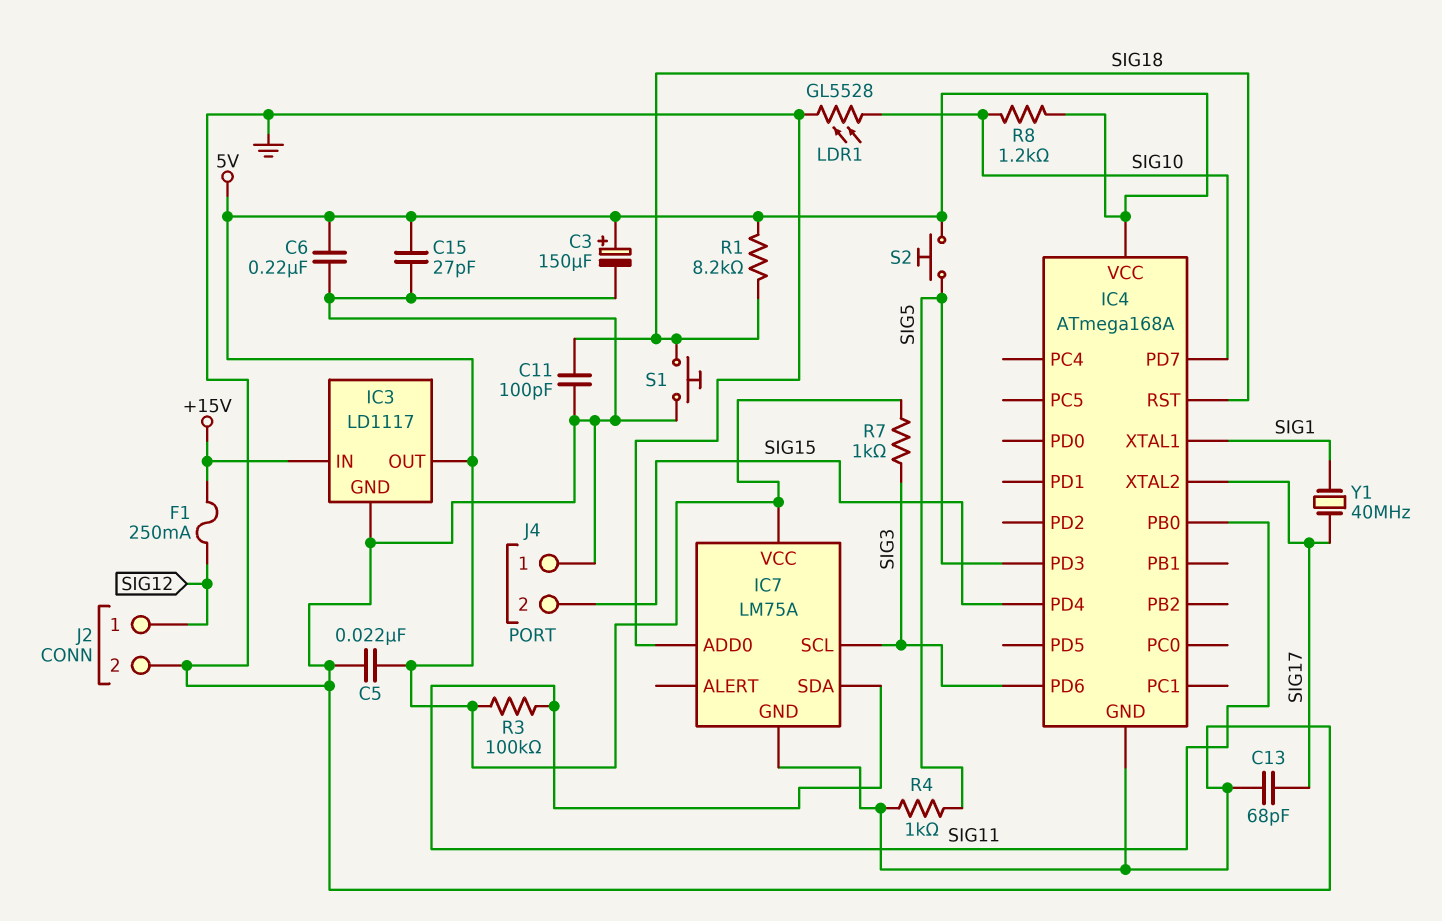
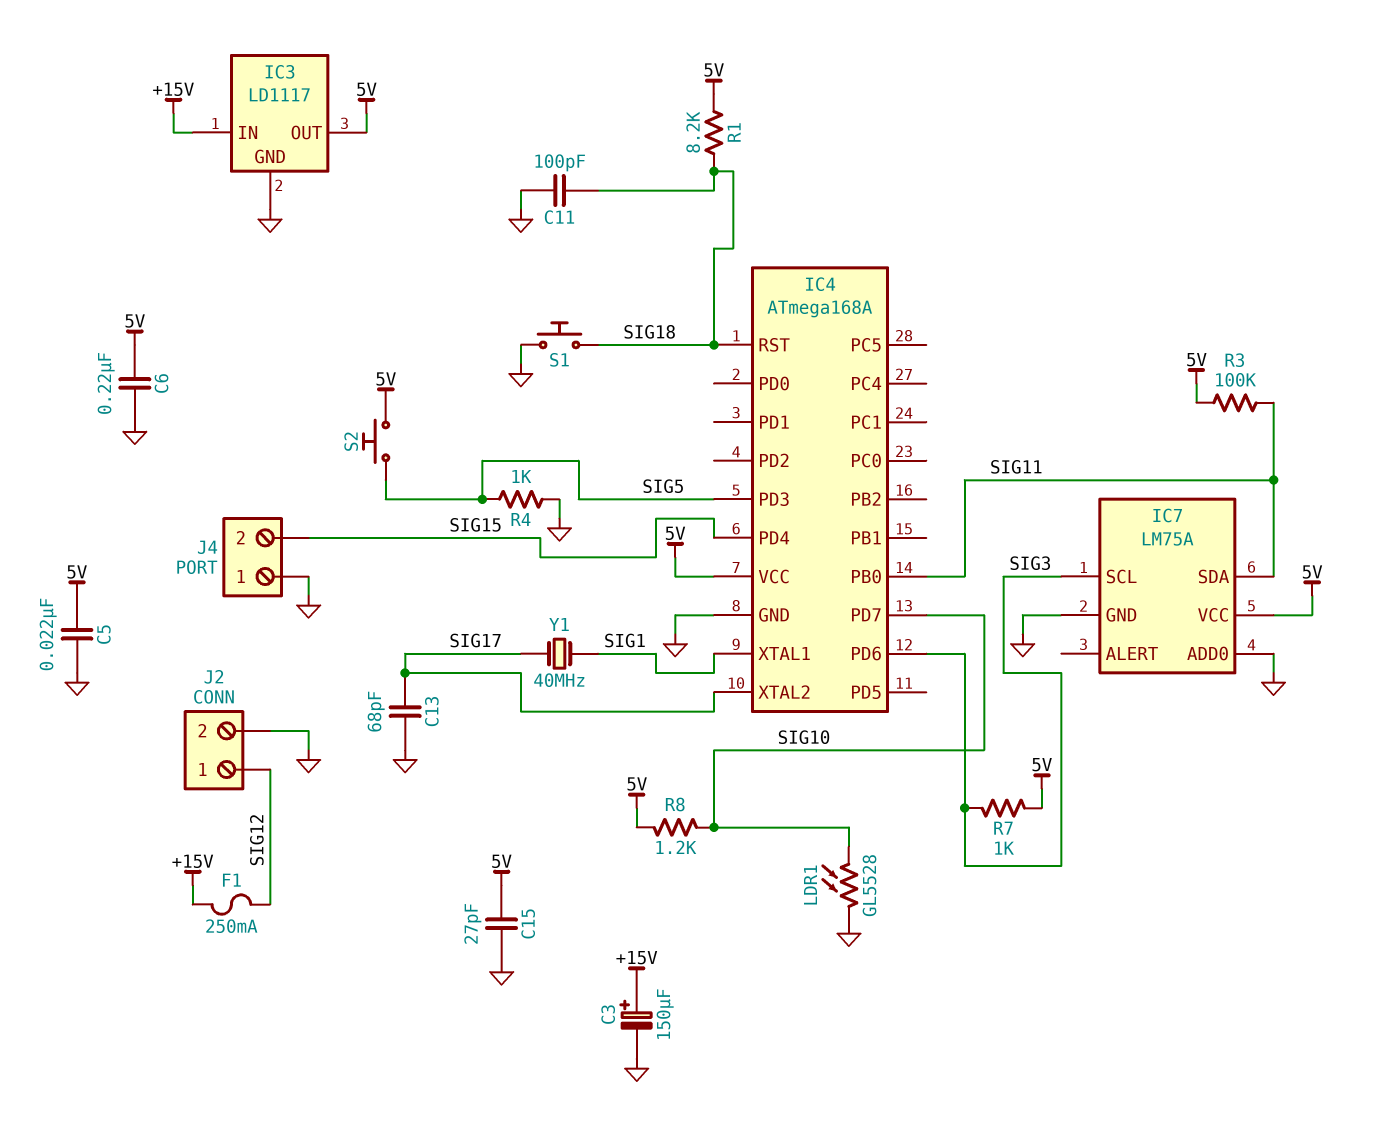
C3: 150uF (plus 5V, minus GND) -> 150uF (plus +15V, minus GND)

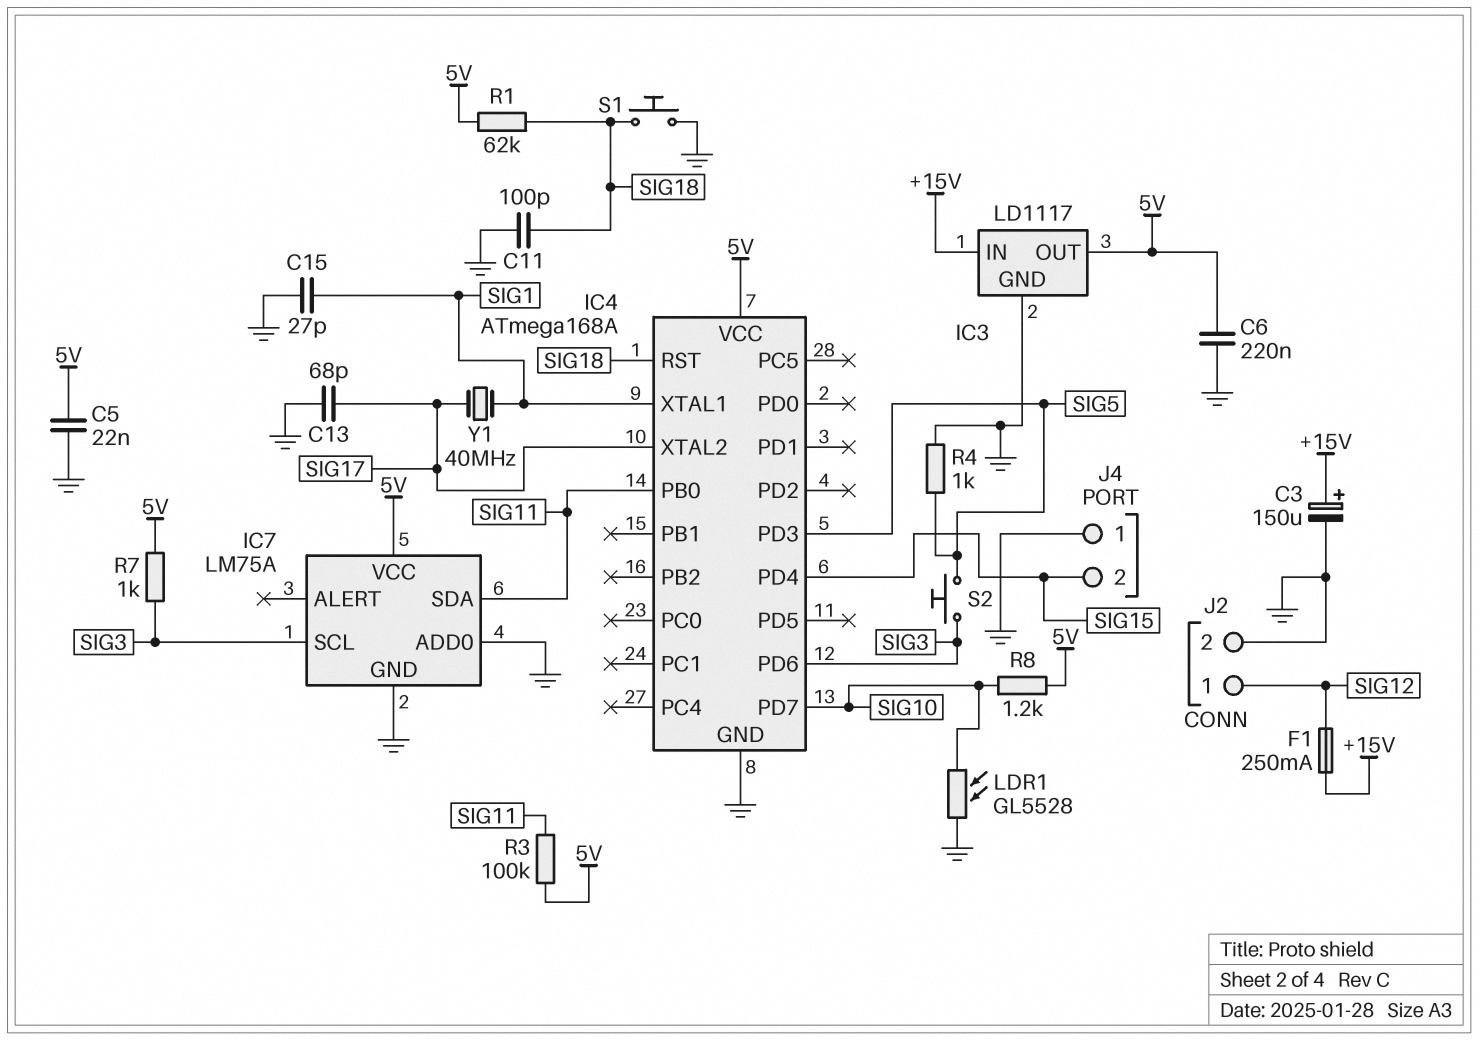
C15: 27pF (5V, GND) -> 27pF (GND, SIG1)
R1: 8.2k (5V, SIG18) -> 62k (5V, SIG18)
S2: button (5V, SIG5) -> button (SIG3, SIG5)

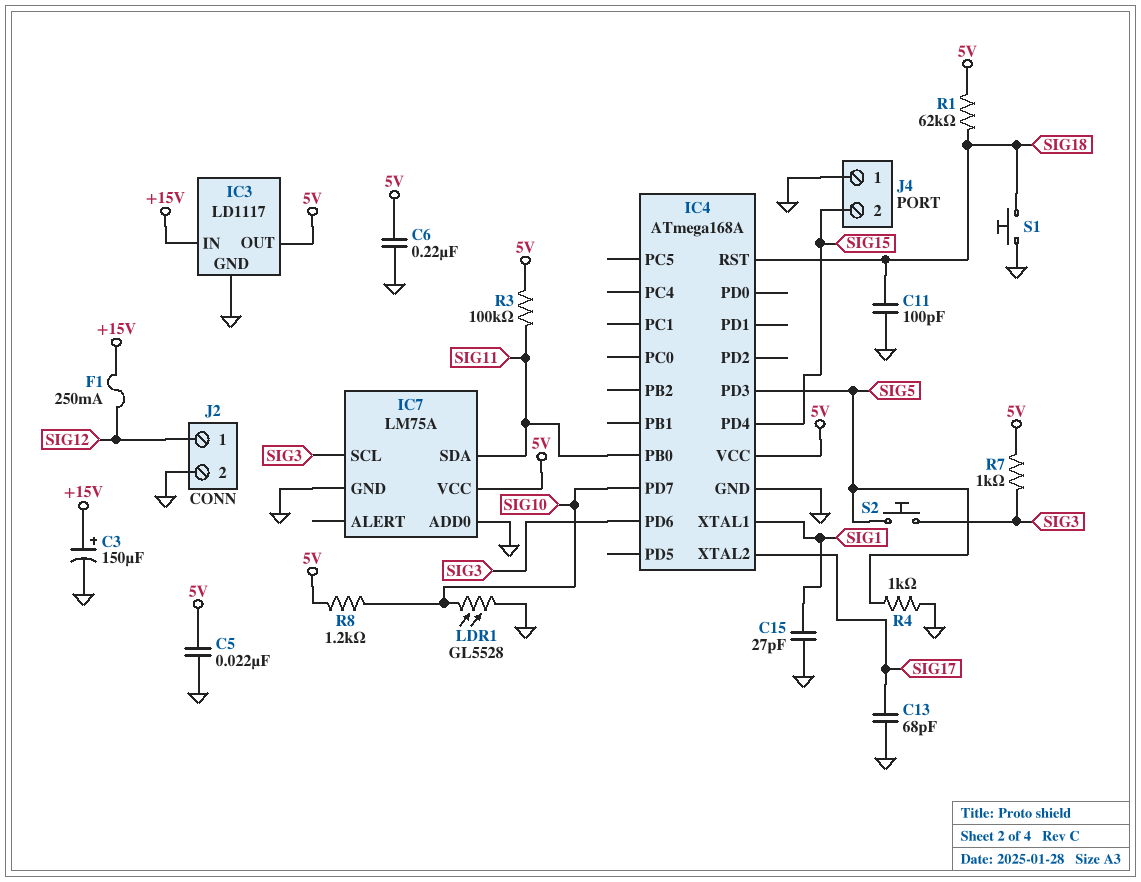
Y1: 40MHz (SIG1, SIG17) -> none

